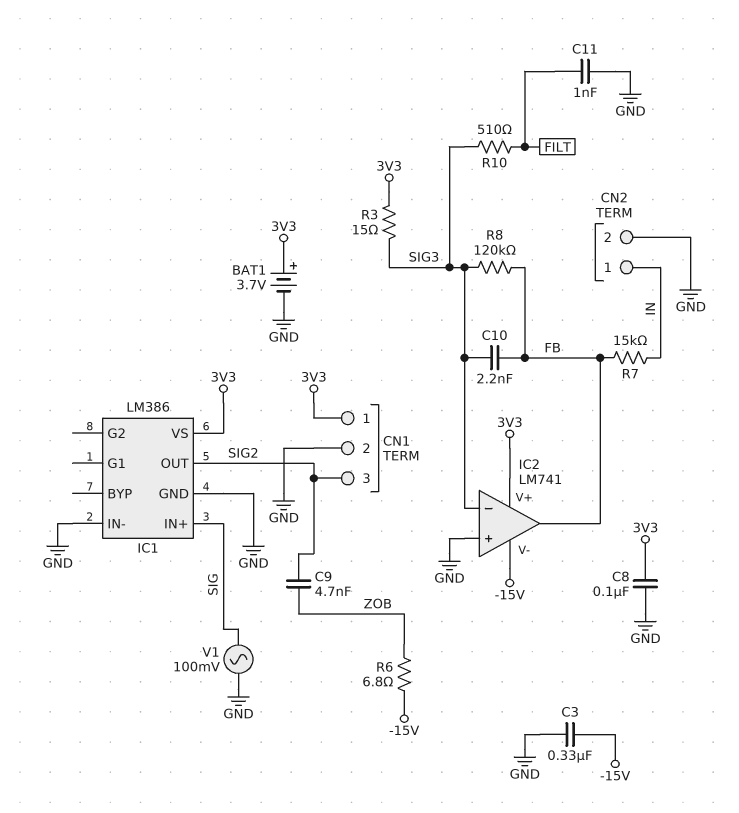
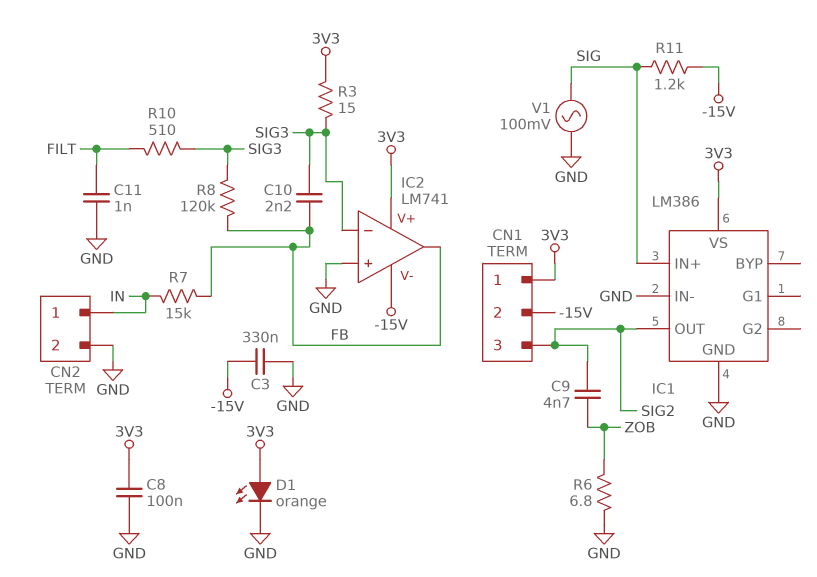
BAT1: 3.7V (plus 3V3, minus GND) -> none
CN1 pin 2: GND -> -15V
D1: none -> LED orange (A 3V3, K GND)
R6: 6.8 (-15V, ZOB) -> 6.8 (GND, ZOB)
R11: none -> 1.2k (-15V, SIG)

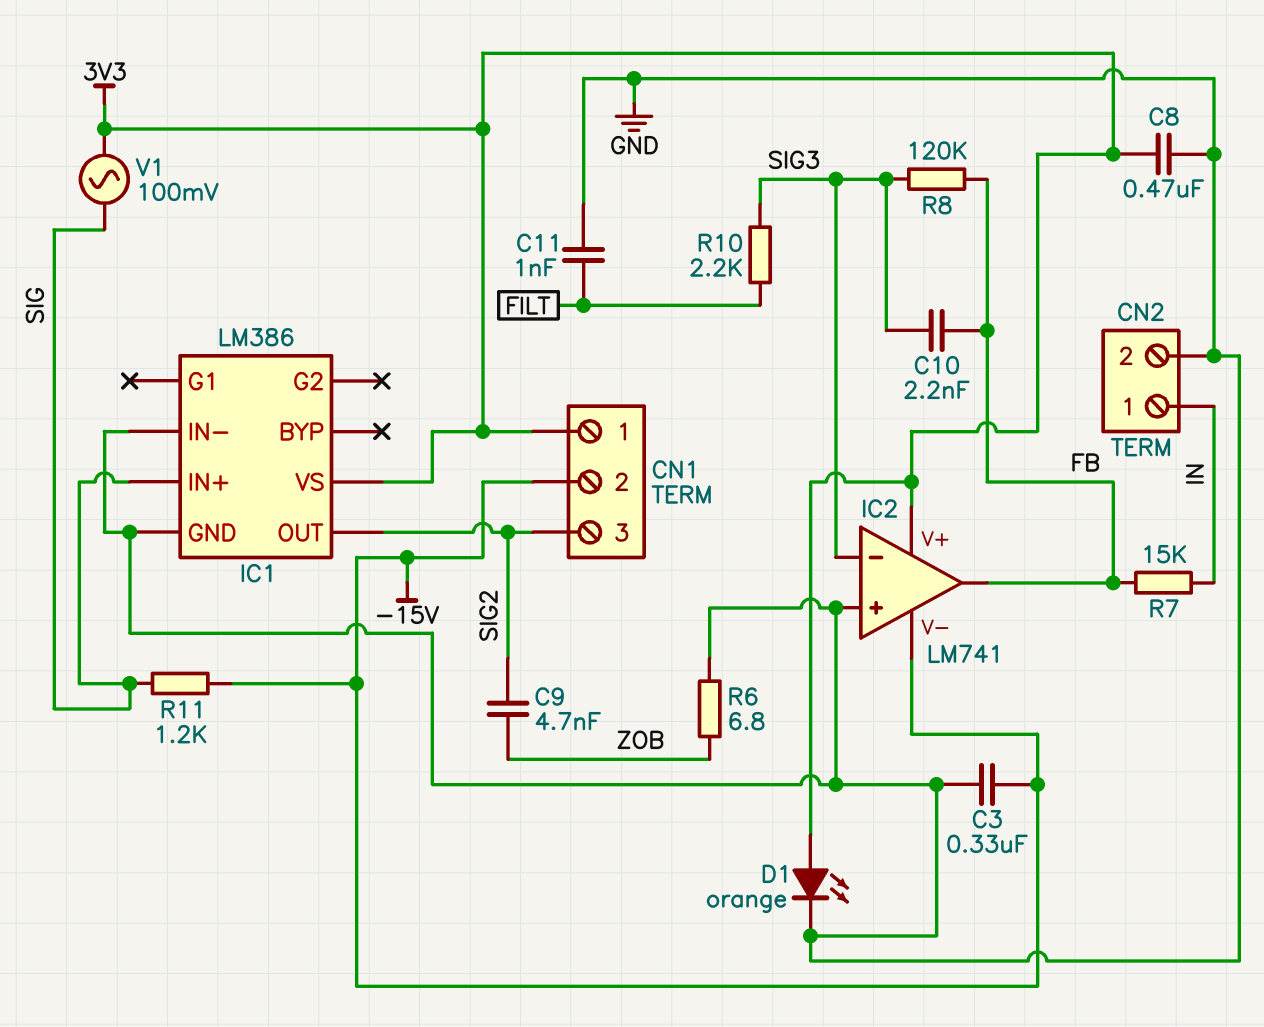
C8: 100nF (3V3, GND) -> 470nF (3V3, GND)
R3: 15 (3V3, SIG3) -> none
R10: 510 (FILT, SIG3) -> 2.2k (FILT, SIG3)
V1: AC 100mV (GND, SIG) -> AC 100mV (3V3, SIG)

